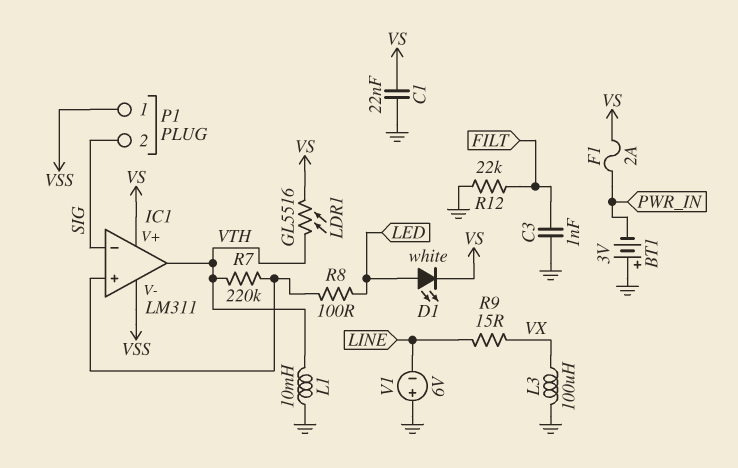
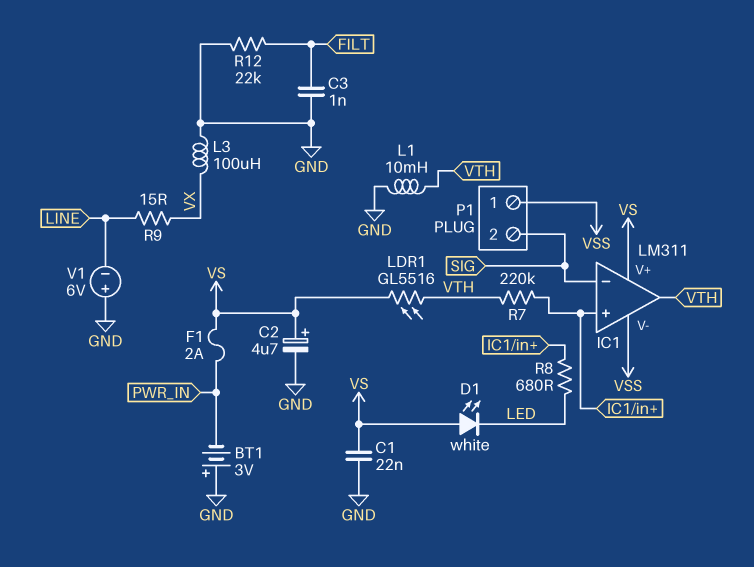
C2: none -> 4.7uF (plus VS, minus GND)
D1: LED white (A LED, K VS) -> LED white (A VS, K LED)
R8: 100 (IC1/in+, LED) -> 680 (IC1/in+, LED)

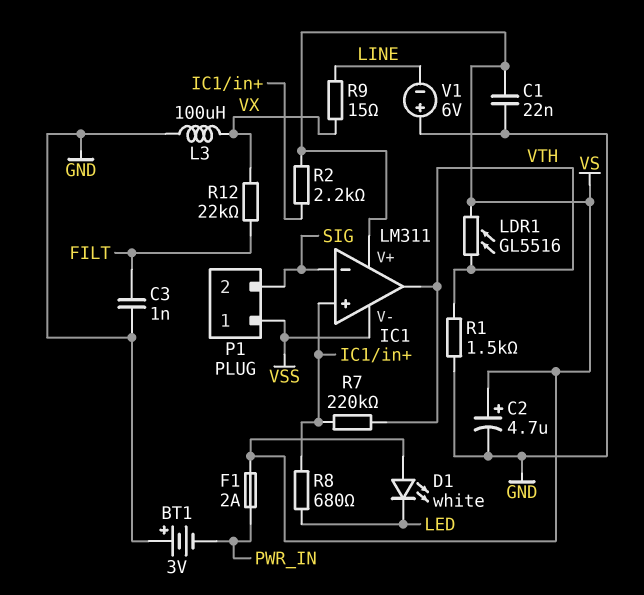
L1: 10mH (GND, VTH) -> none
R1: none -> 1.5k (GND, VTH)
R2: none -> 2.2k (IC1/in+, VS)
R12: 22k (FILT, GND) -> 22k (FILT, VX)

